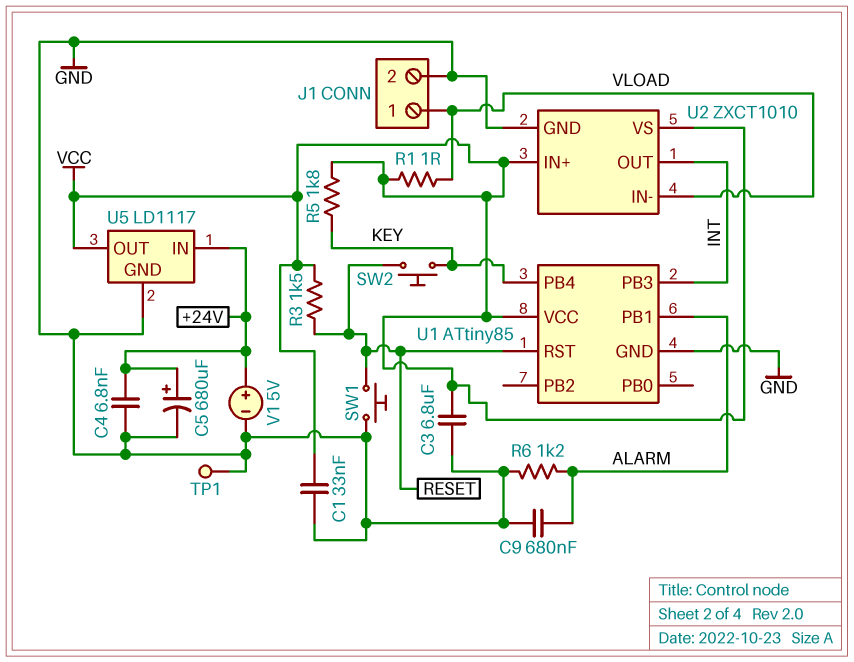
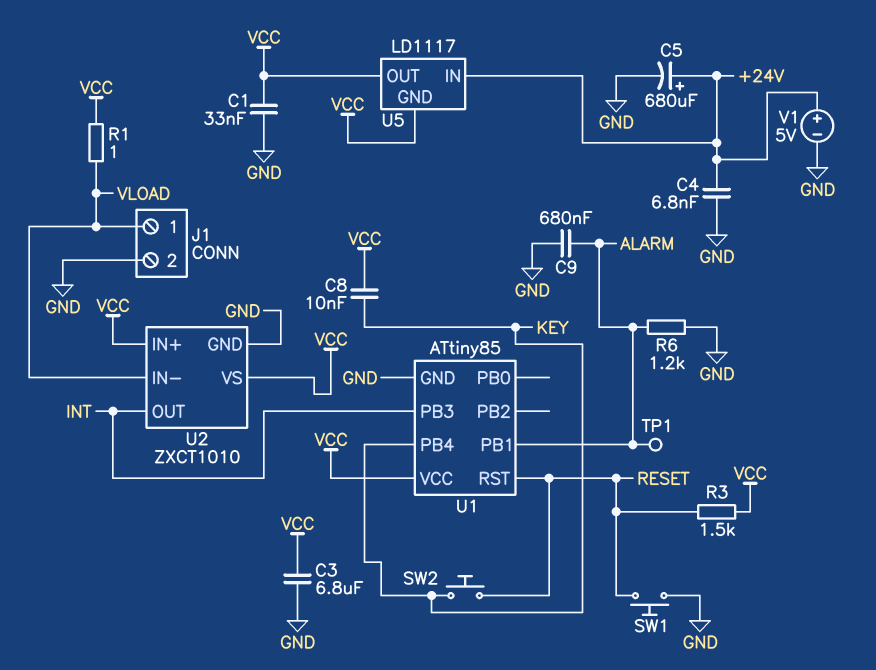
C8: none -> 10nF (KEY, VCC)
R5: 1.8k (KEY, VCC) -> none
TP1: test point (GND) -> test point (ALARM)
U5 pin GND: GND -> VCC

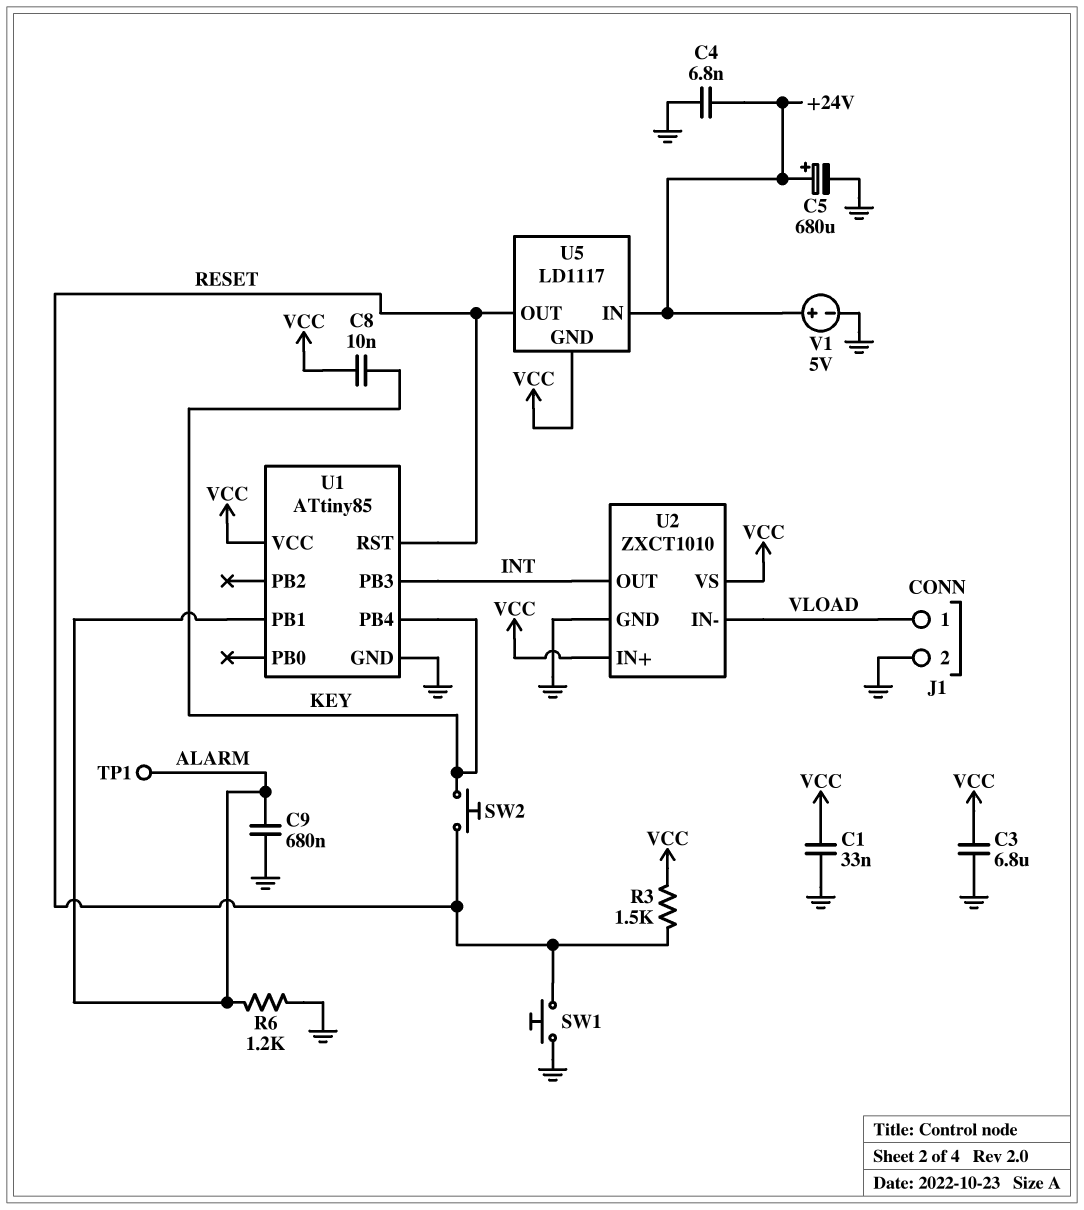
R1: 1 (VCC, VLOAD) -> none
U5 pin OUT: VCC -> RESET

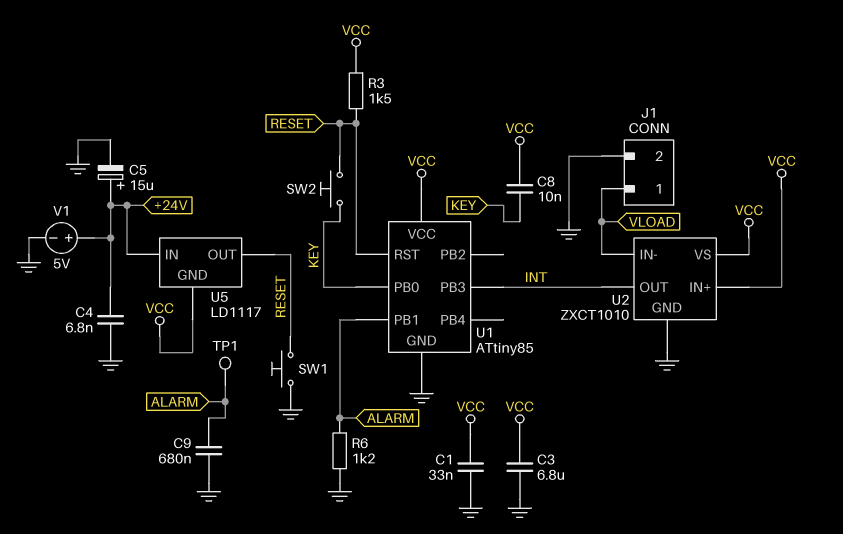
C5: 680uF (plus +24V, minus GND) -> 15uF (plus +24V, minus GND)
U1 pin PB0: none -> KEY
U1 pin PB4: KEY -> none

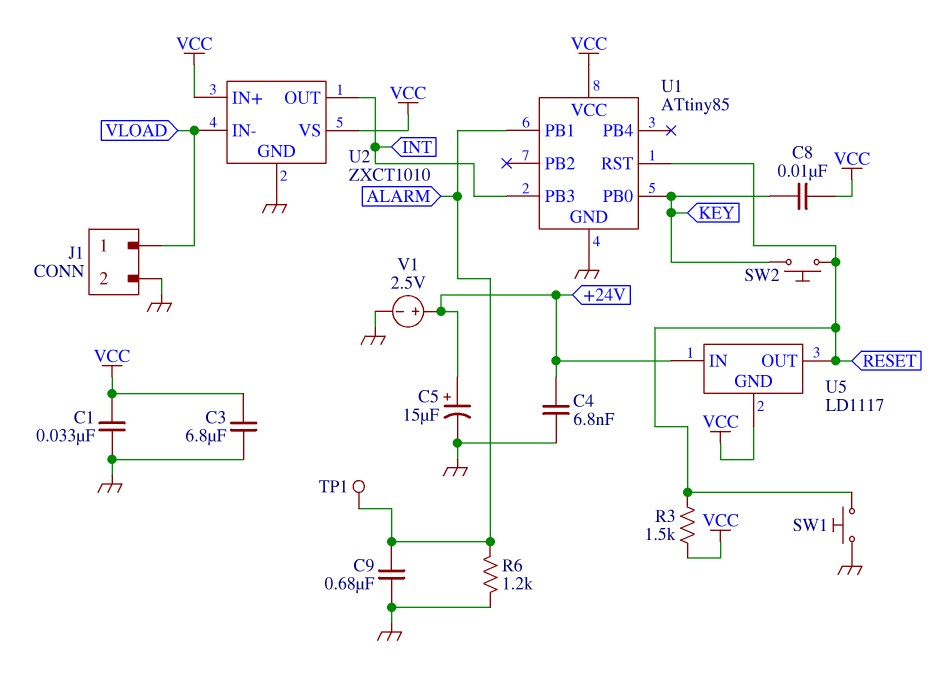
V1: 5V (plus +24V, minus GND) -> 2.5V (plus +24V, minus GND)

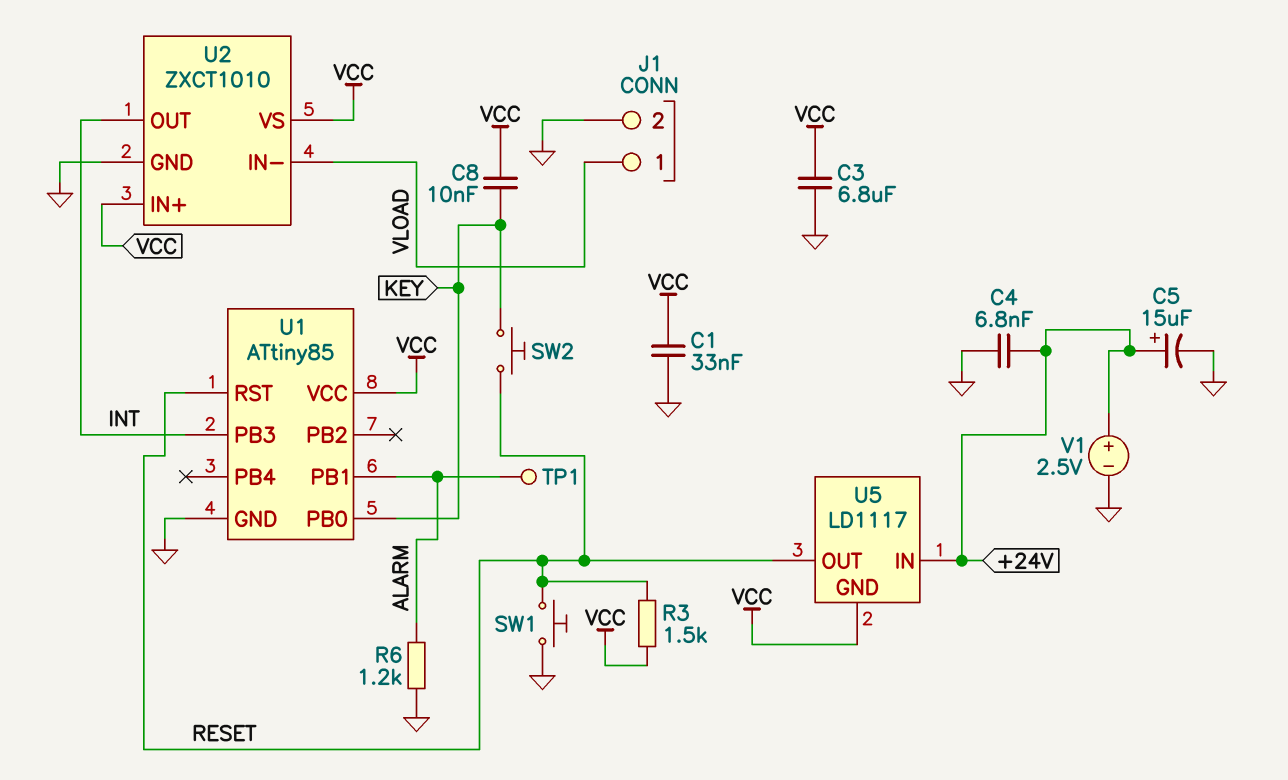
C9: 680nF (ALARM, GND) -> none

